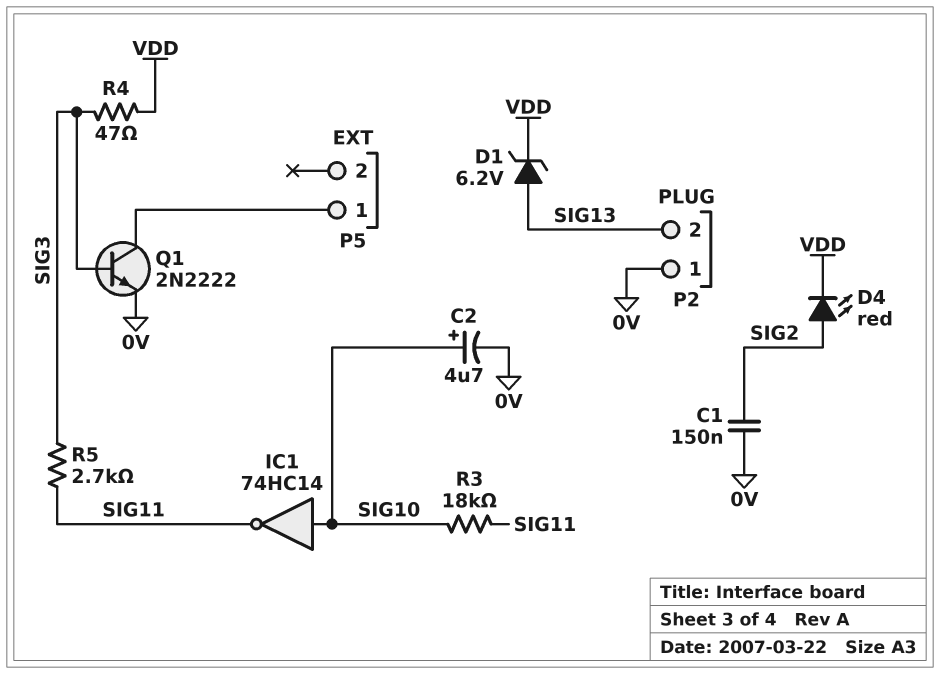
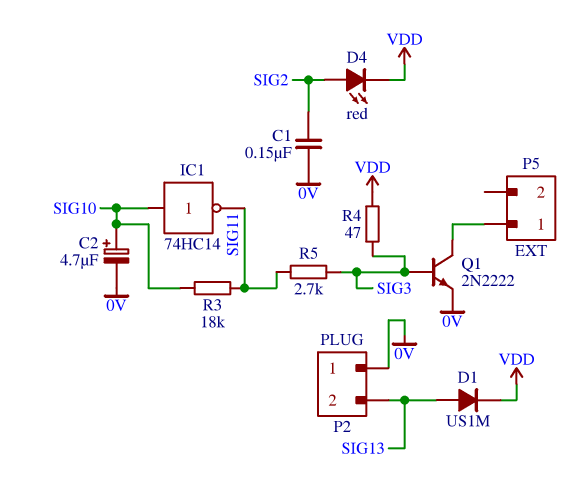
D1: zener 6.2V (A SIG13, K VDD) -> diode US1M (A SIG13, K VDD)

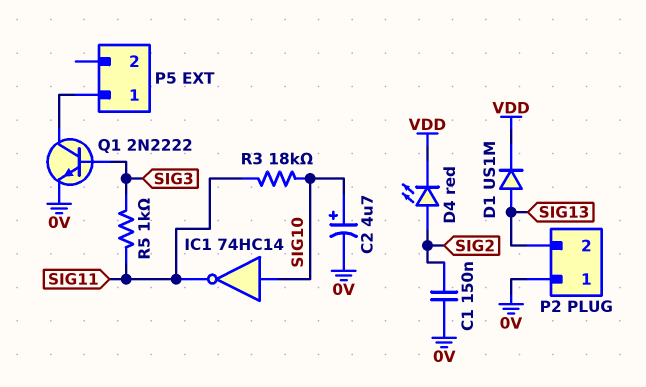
R4: 47 (SIG3, VDD) -> none
R5: 2.7k (SIG3, SIG11) -> 1k (SIG3, SIG11)

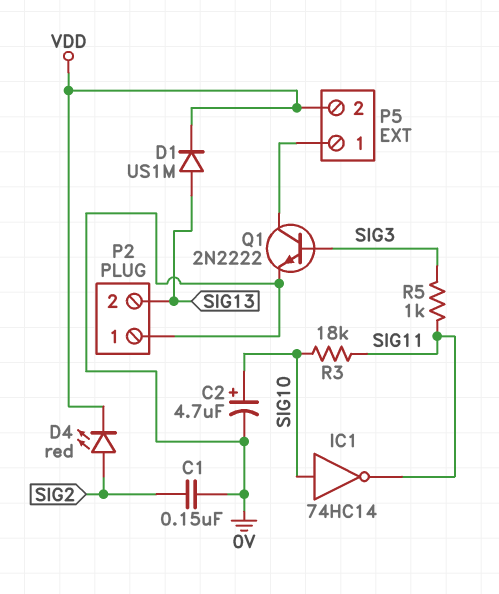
P5 pin 2: none -> VDD

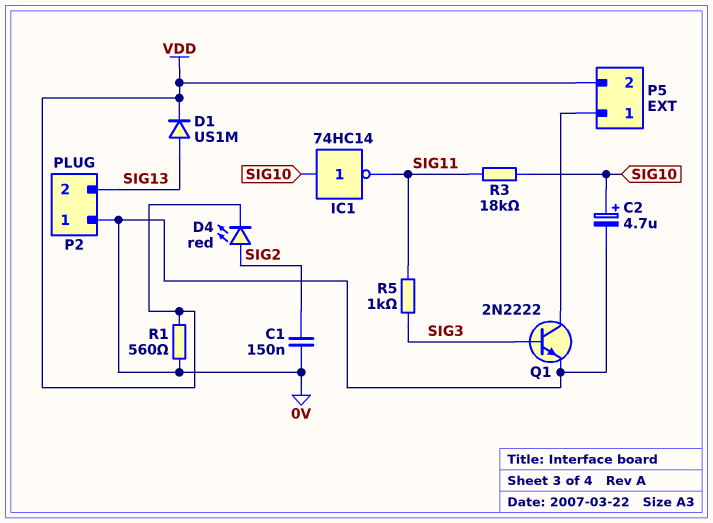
R1: none -> 560 (0V, VDD)

